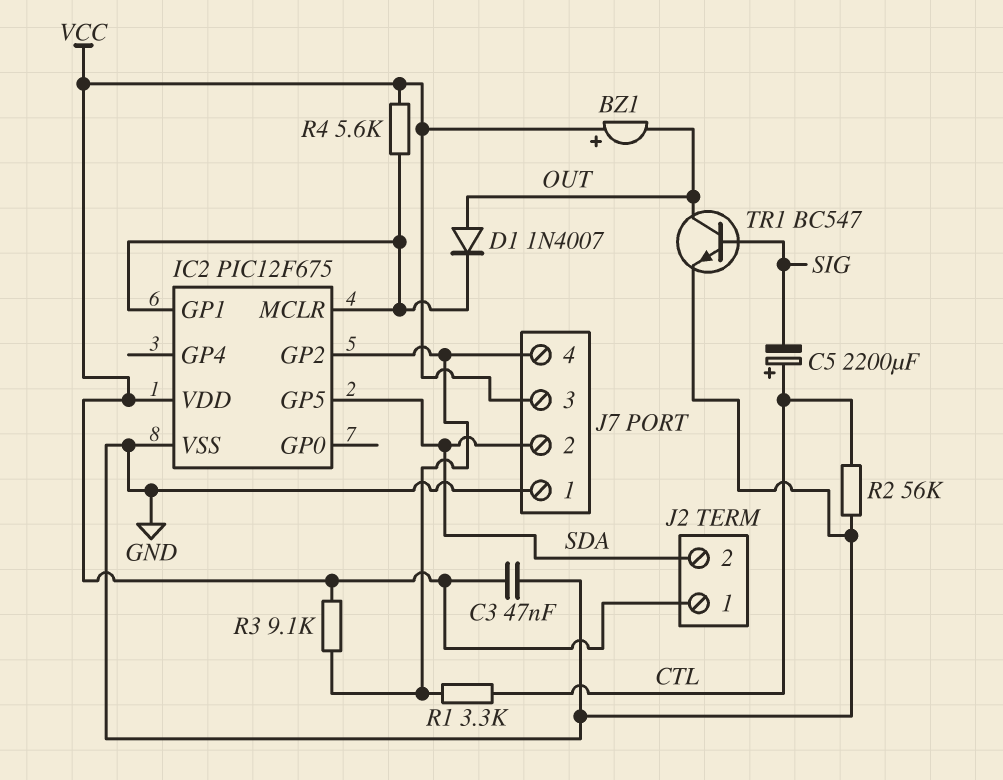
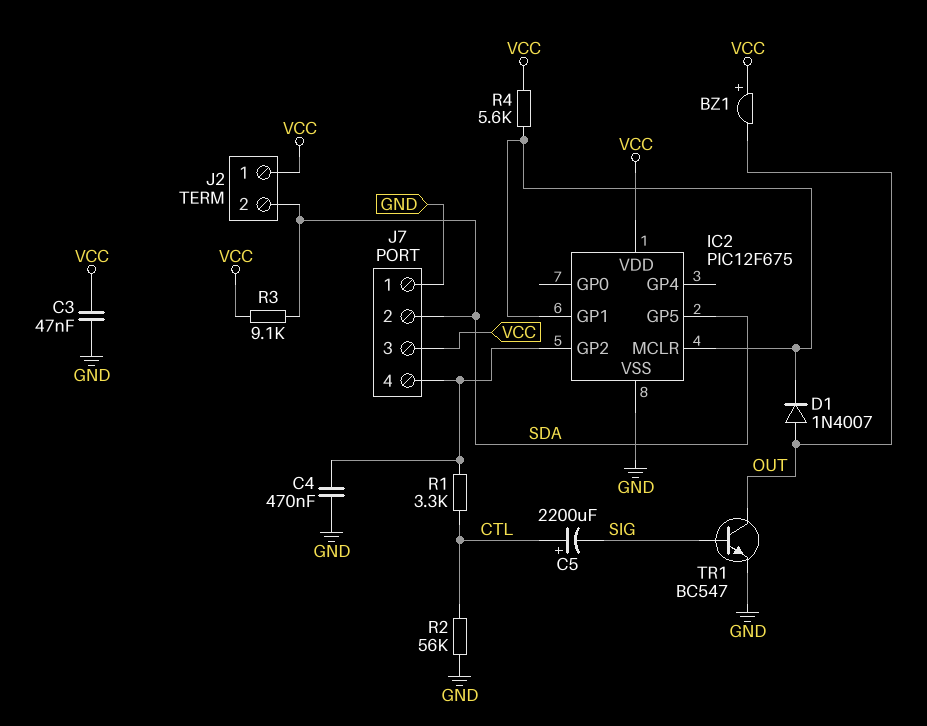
C4: none -> 470nF (GND, IC2/GP2)
R3: 9.1k (IC2/GP2, VCC) -> 9.1k (SDA, VCC)

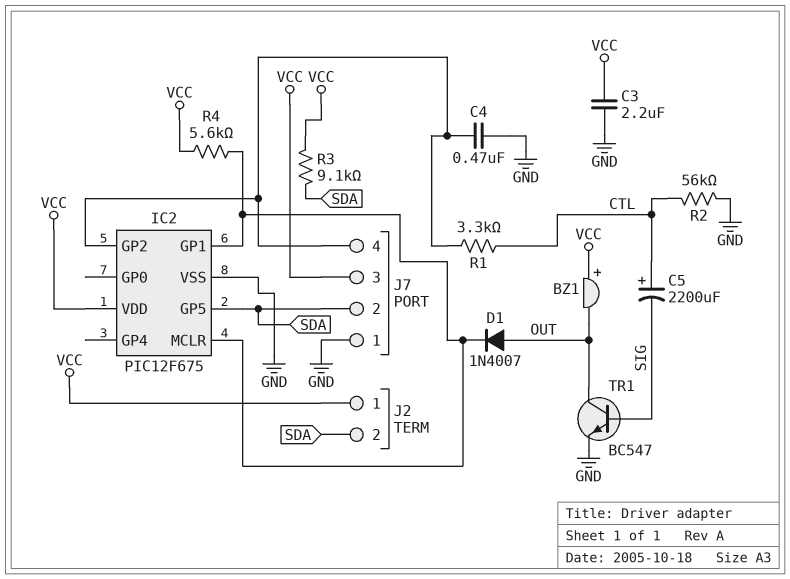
C3: 47nF (GND, VCC) -> 2.2uF (GND, VCC)

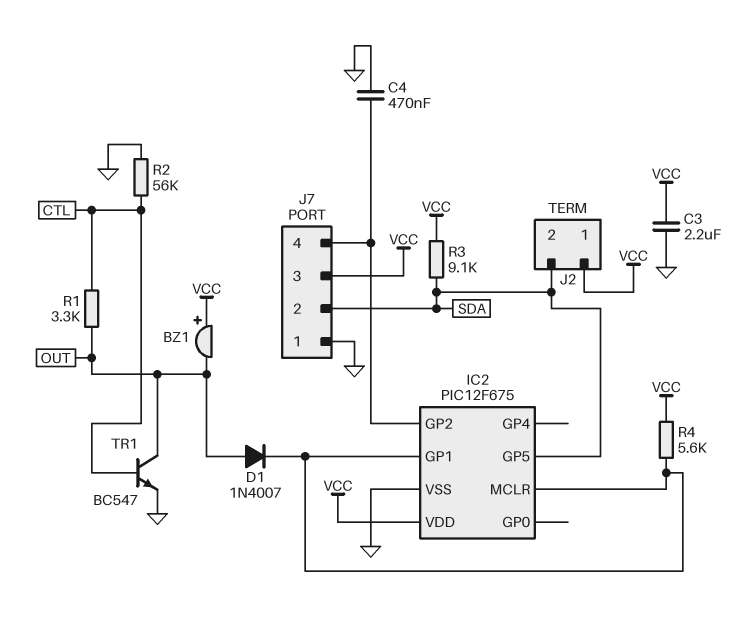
C5: 2200uF (plus CTL, minus SIG) -> none
R1: 3.3k (CTL, IC2/GP2) -> 3.3k (CTL, OUT)
TR1: NPN BC547 (B SIG, C OUT, E GND) -> NPN BC547 (B CTL, C OUT, E GND)

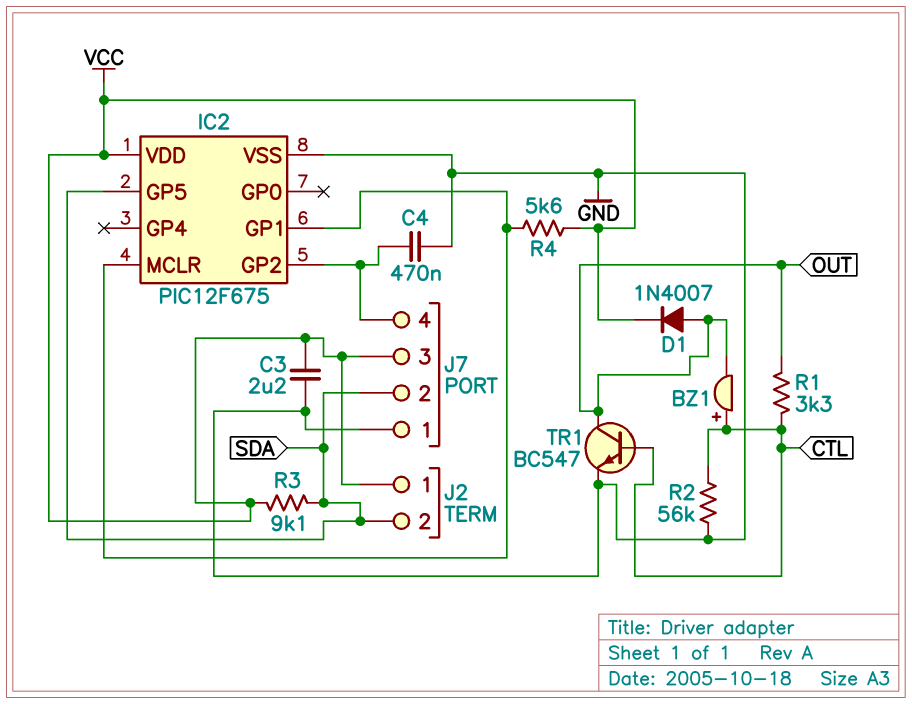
BZ1: buzzer (plus VCC, minus OUT) -> buzzer (plus CTL, minus OUT)
D1: diode 1N4007 (A OUT, K IC2/GP1) -> diode 1N4007 (A OUT, K VCC)

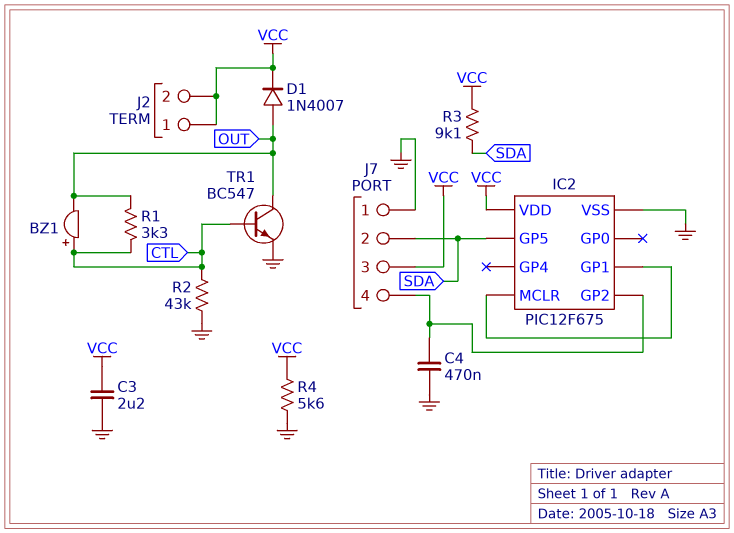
J2 pin 2: SDA -> VCC
R2: 56k (CTL, GND) -> 43k (CTL, GND)
R4: 5.6k (IC2/GP1, VCC) -> 5.6k (GND, VCC)

